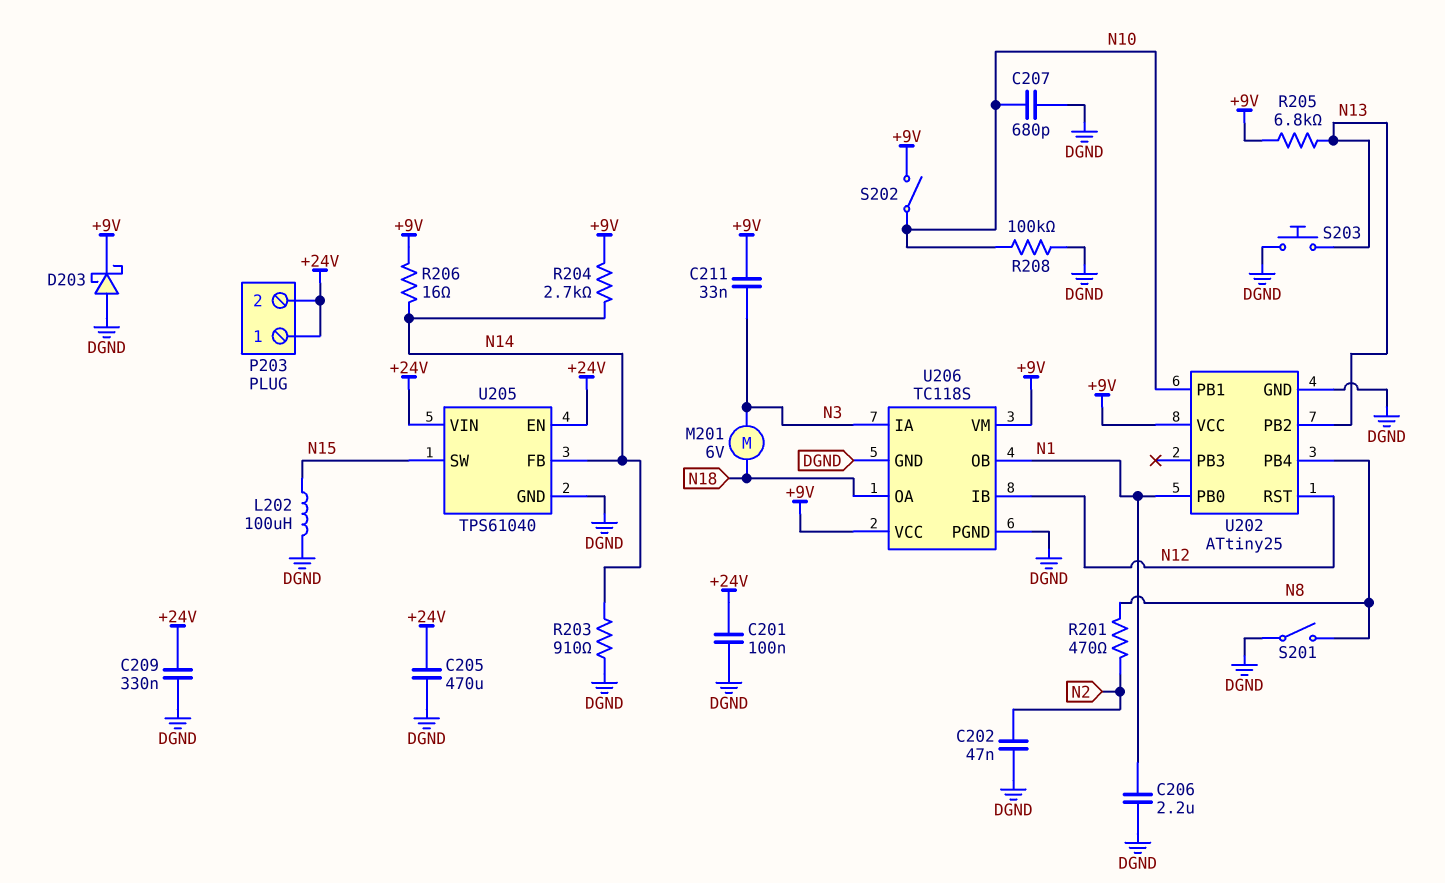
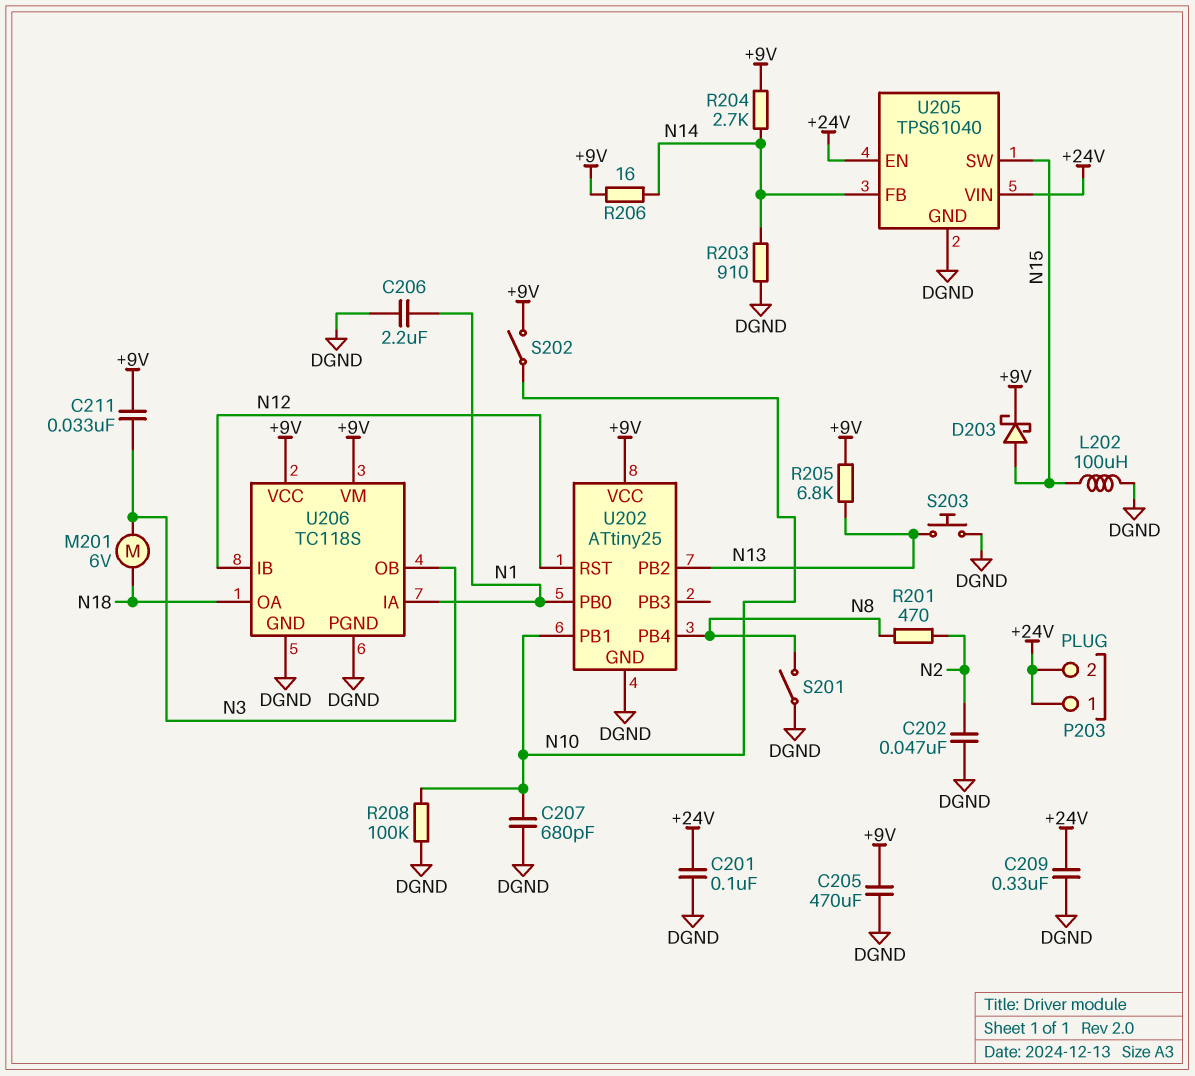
C205: 470uF (+24V, DGND) -> 470uF (+9V, DGND)
D203: schottky (A DGND, K +9V) -> schottky (A N15, K +9V)
U206 pin IA: N3 -> N1
U206 pin OB: N1 -> N3

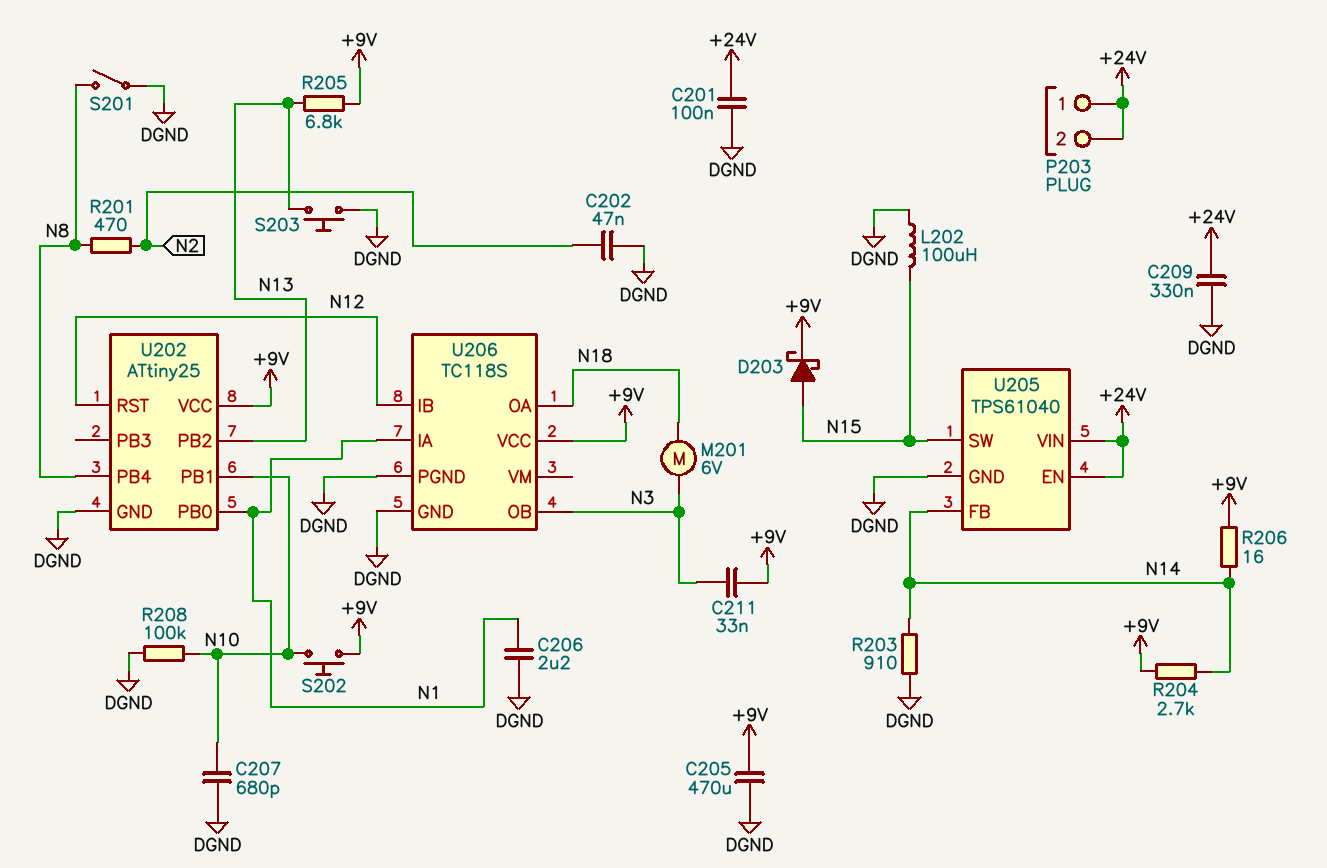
S202: switch (+9V, N10) -> button (+9V, N10)
U206 pin VM: +9V -> none

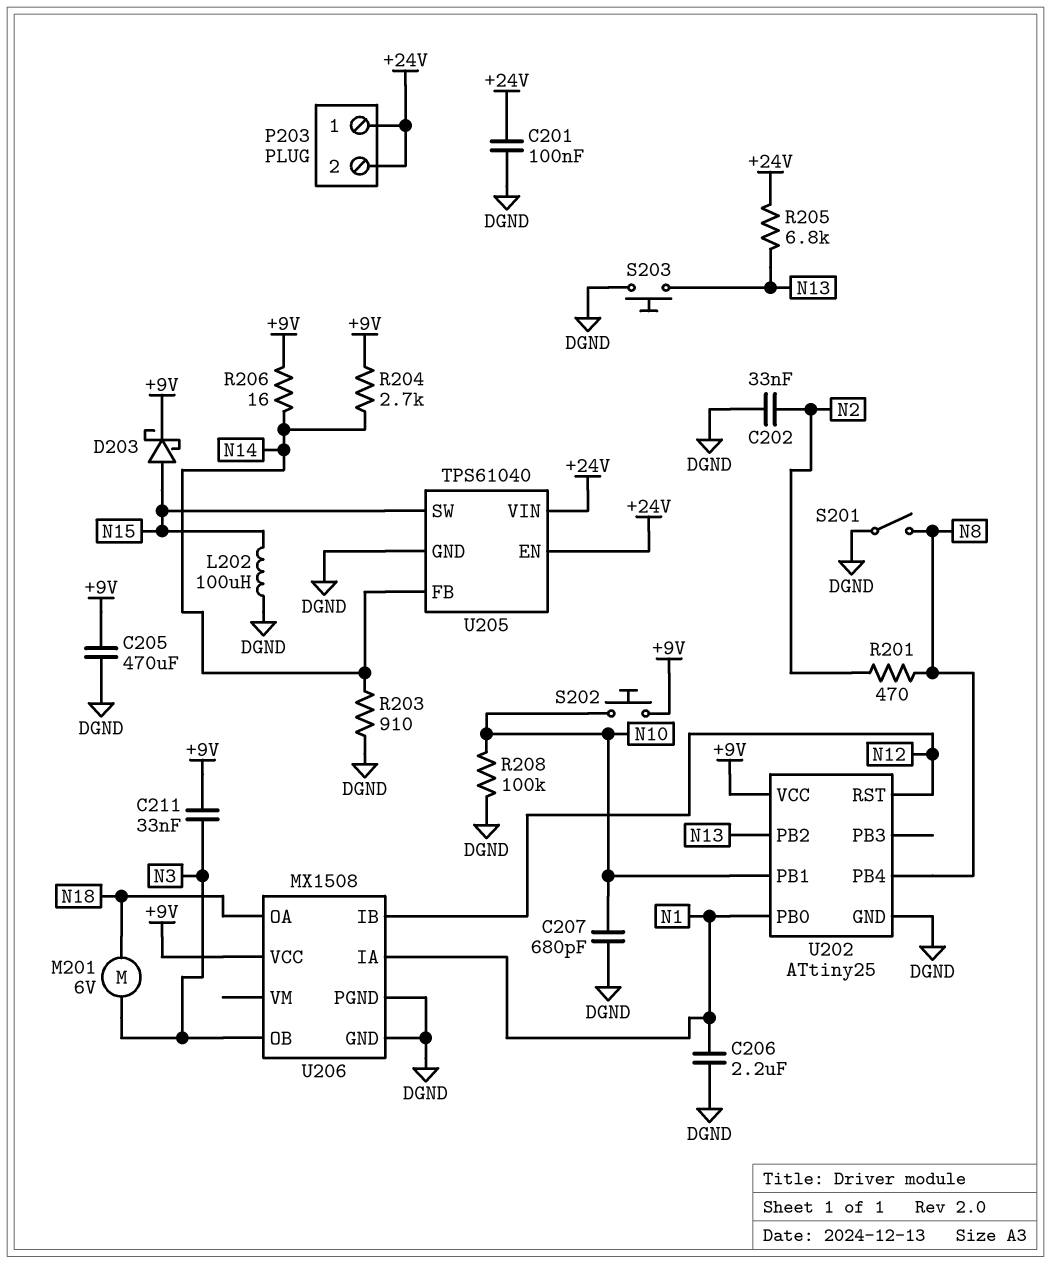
C202: 47nF (DGND, N2) -> 33nF (DGND, N2)
C209: 330nF (+24V, DGND) -> none
R205: 6.8k (+9V, N13) -> 6.8k (+24V, N13)
U206: TC118S -> MX1508

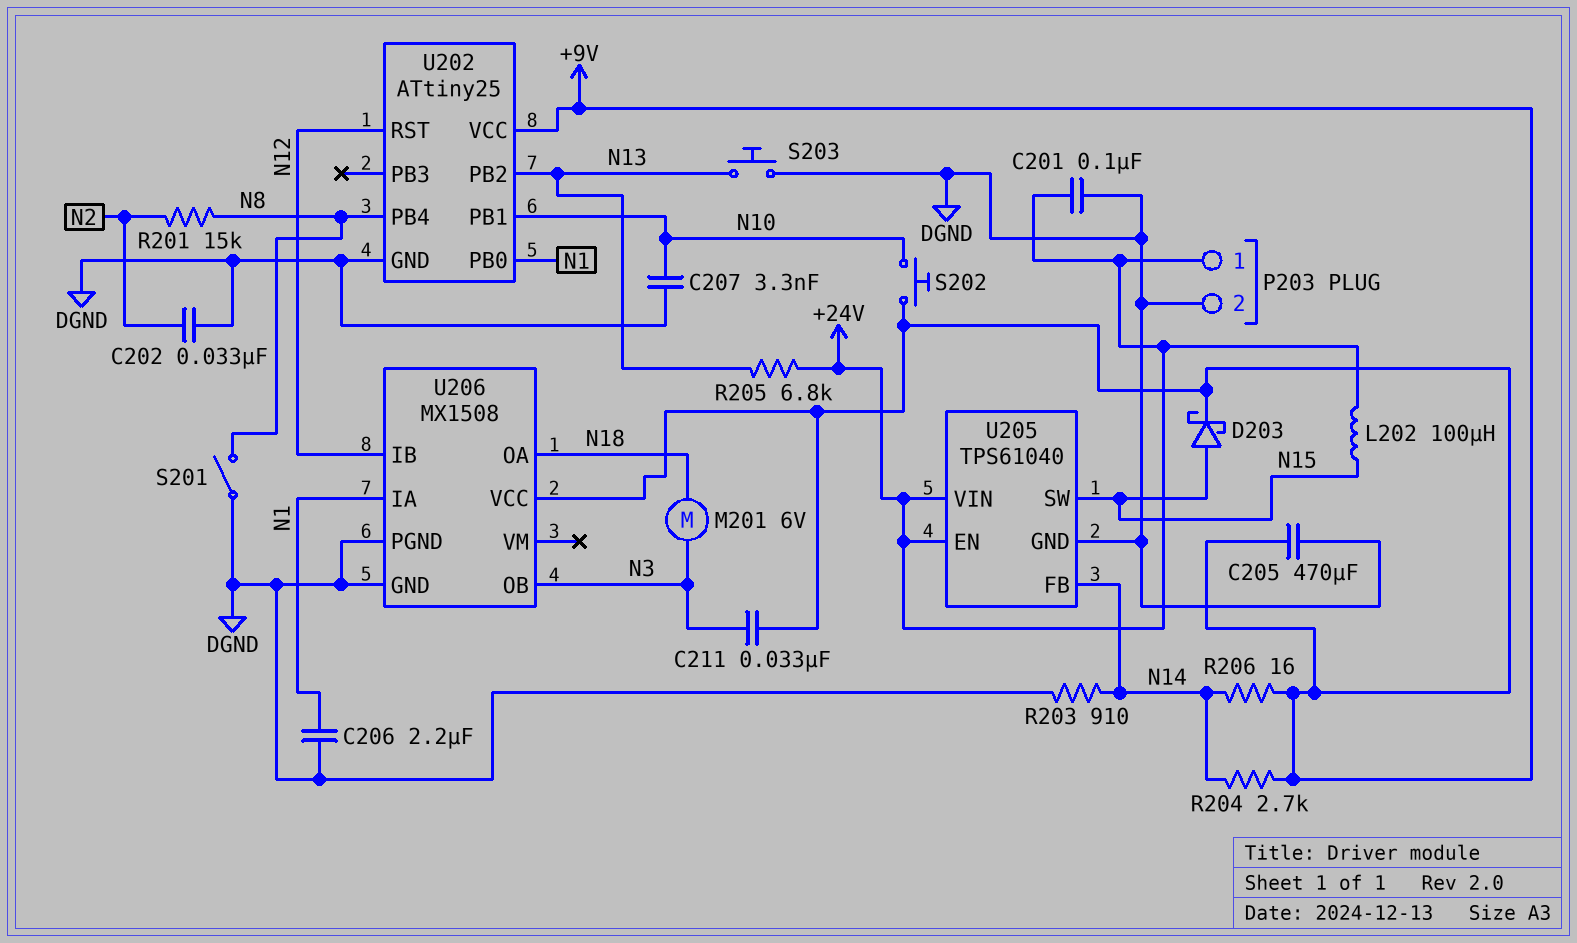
C207: 680pF (DGND, N10) -> 3.3nF (DGND, N10)
L202: 100uH (DGND, N15) -> 100uH (+24V, N15)
P203 pin 2: +24V -> DGND
R201: 470 (N2, N8) -> 15k (N2, N8)
R208: 100k (DGND, N10) -> none

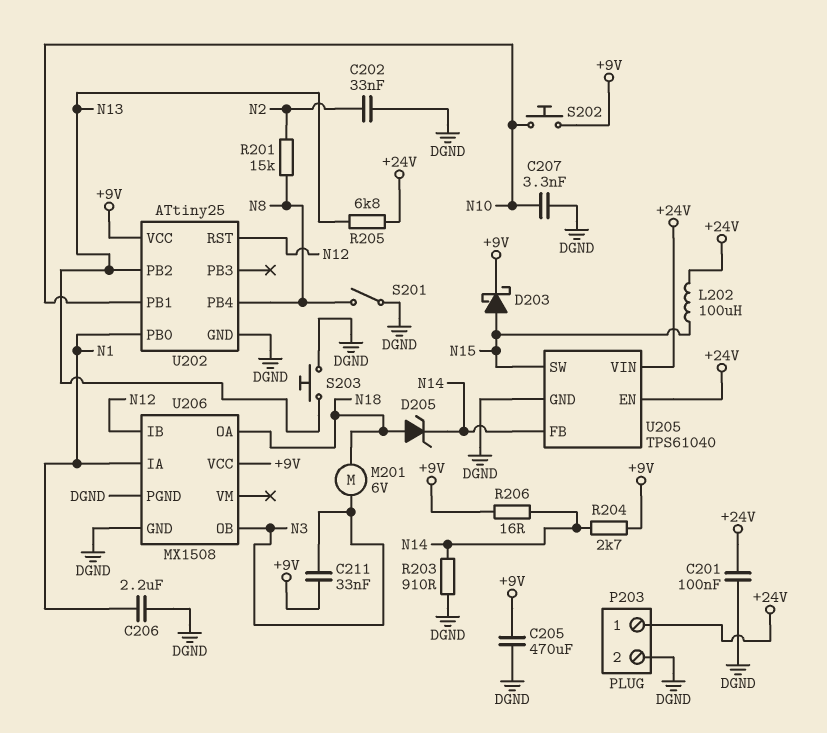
D205: none -> zener (A N18, K N14)

